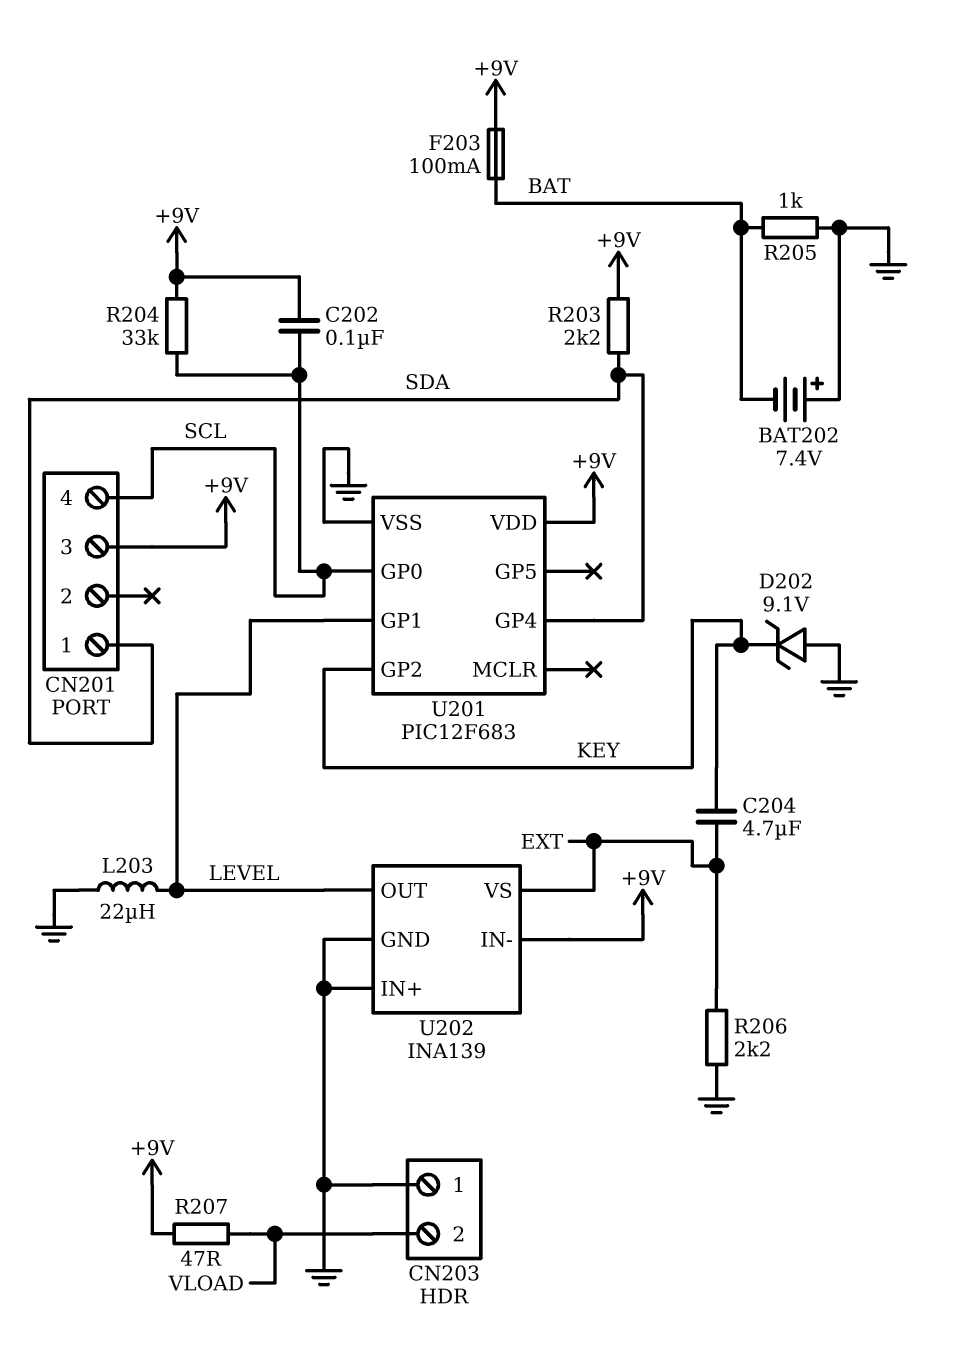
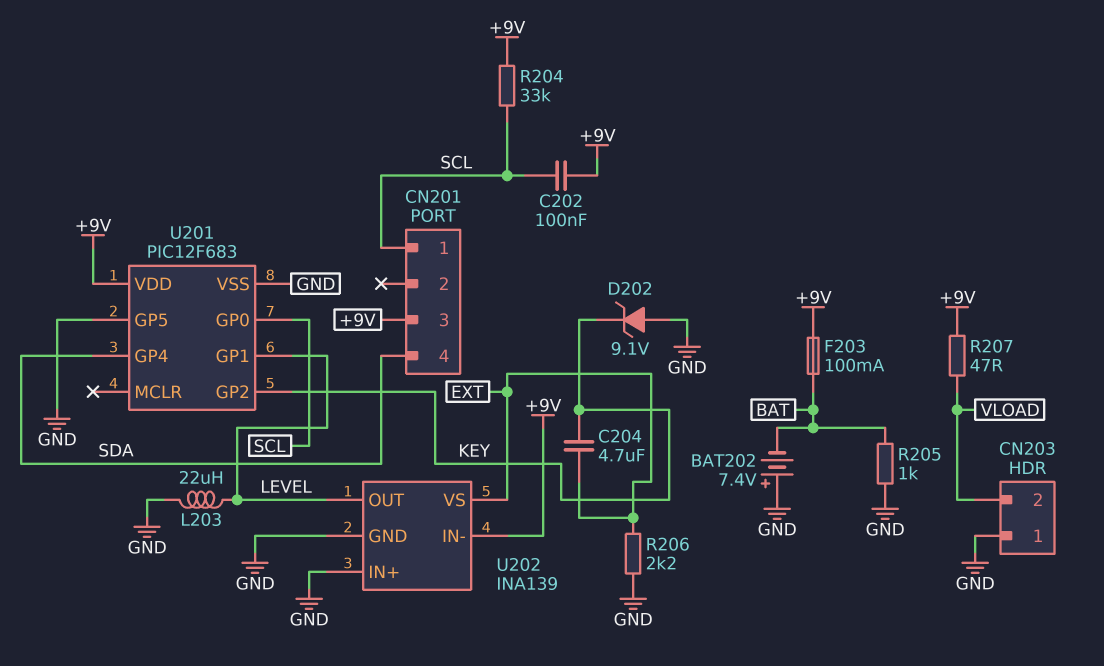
CN201 pin 1: SDA -> SCL
CN201 pin 4: SCL -> SDA
R203: 2.2k (+9V, SDA) -> none
U201 pin GP5: none -> GND

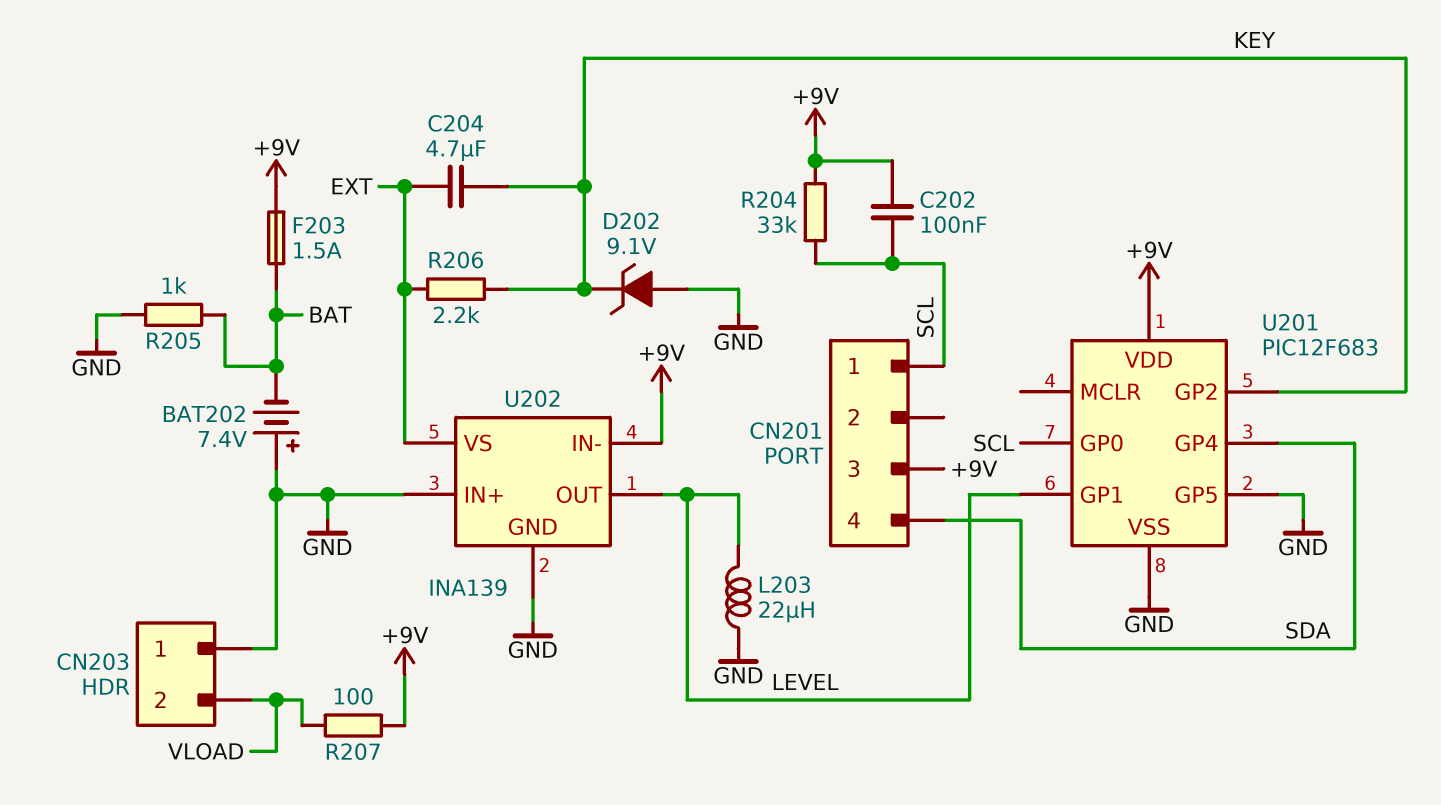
F203: 100mA (+9V, BAT) -> 1.5A (+9V, BAT)
R206: 2.2k (EXT, GND) -> 2.2k (EXT, KEY)
R207: 47 (+9V, VLOAD) -> 100 (+9V, VLOAD)

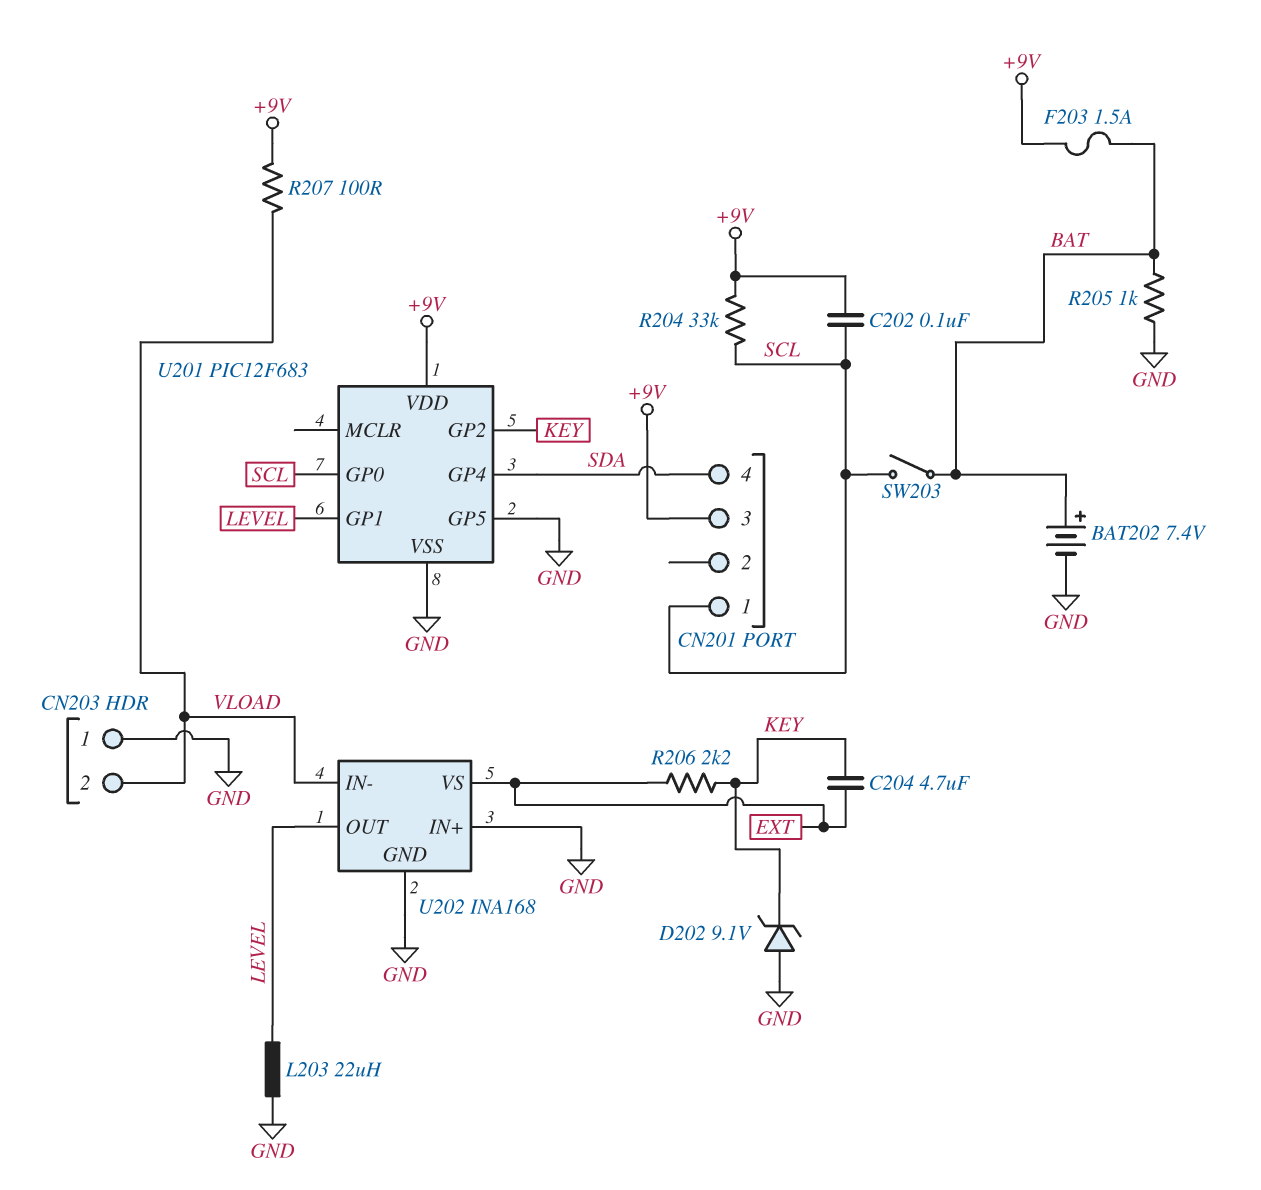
BAT202: 7.4V (plus GND, minus BAT) -> 7.4V (plus BAT, minus GND)
SW203: none -> switch (BAT, SCL)
U202: INA139 -> INA168
U202 pin IN-: +9V -> VLOAD

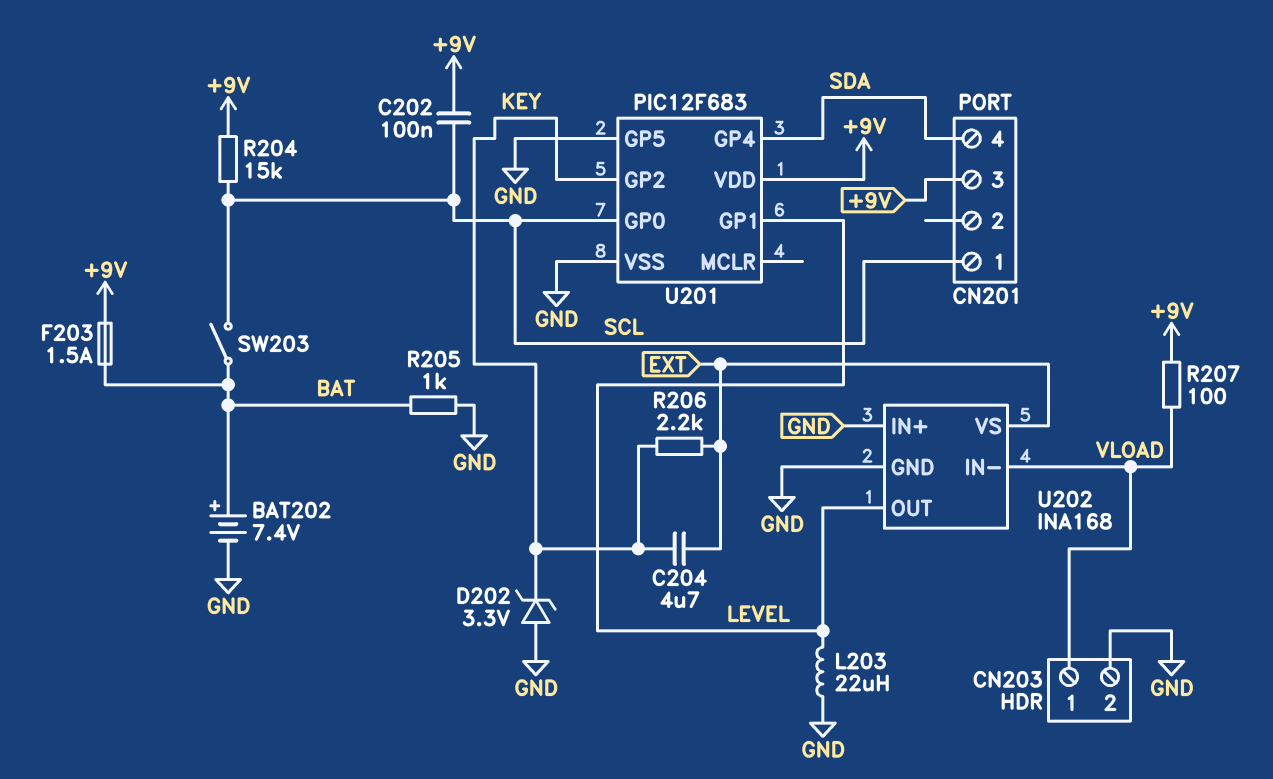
CN203 pin 1: GND -> VLOAD
CN203 pin 2: VLOAD -> GND
D202: zener 9.1V (A GND, K KEY) -> zener 3.3V (A GND, K KEY)
R204: 33k (+9V, SCL) -> 15k (+9V, SCL)

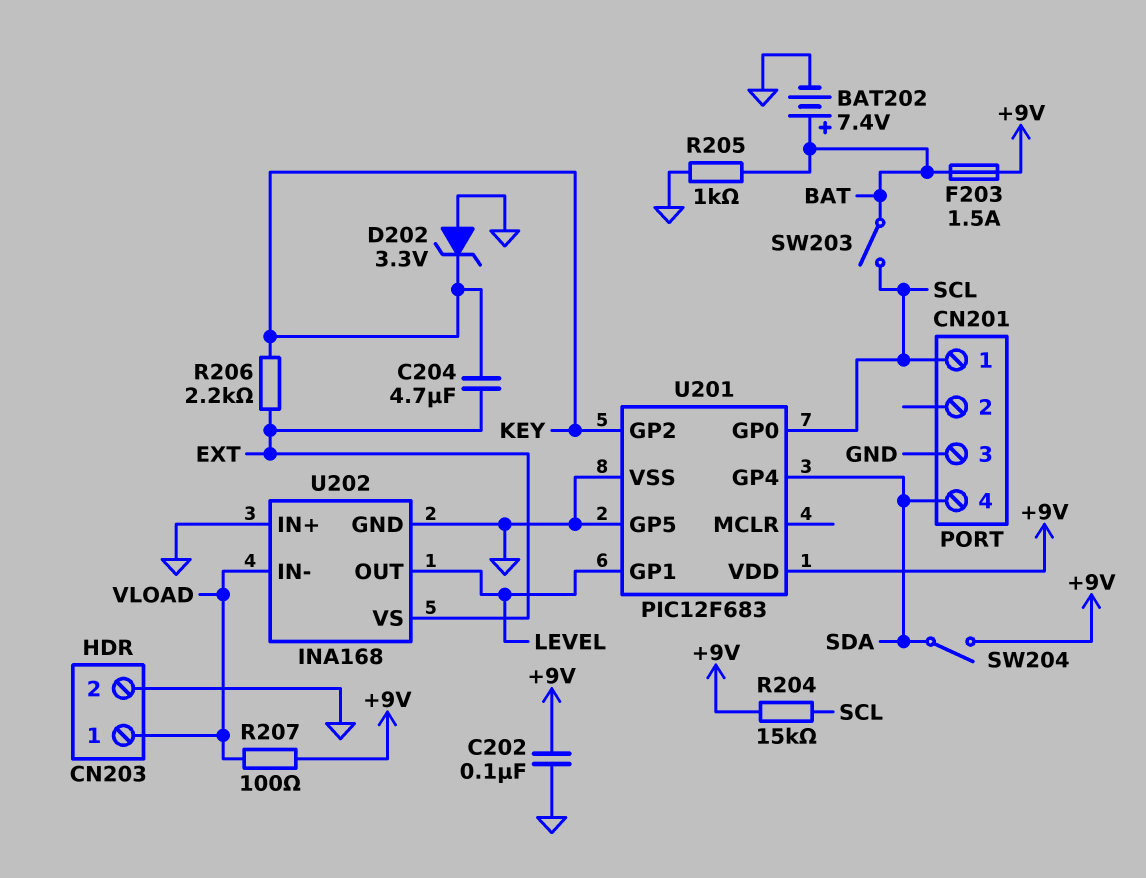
C202: 100nF (+9V, SCL) -> 100nF (+9V, GND)
CN201 pin 3: +9V -> GND
L203: 22uH (GND, LEVEL) -> none
SW204: none -> switch (+9V, SDA)

